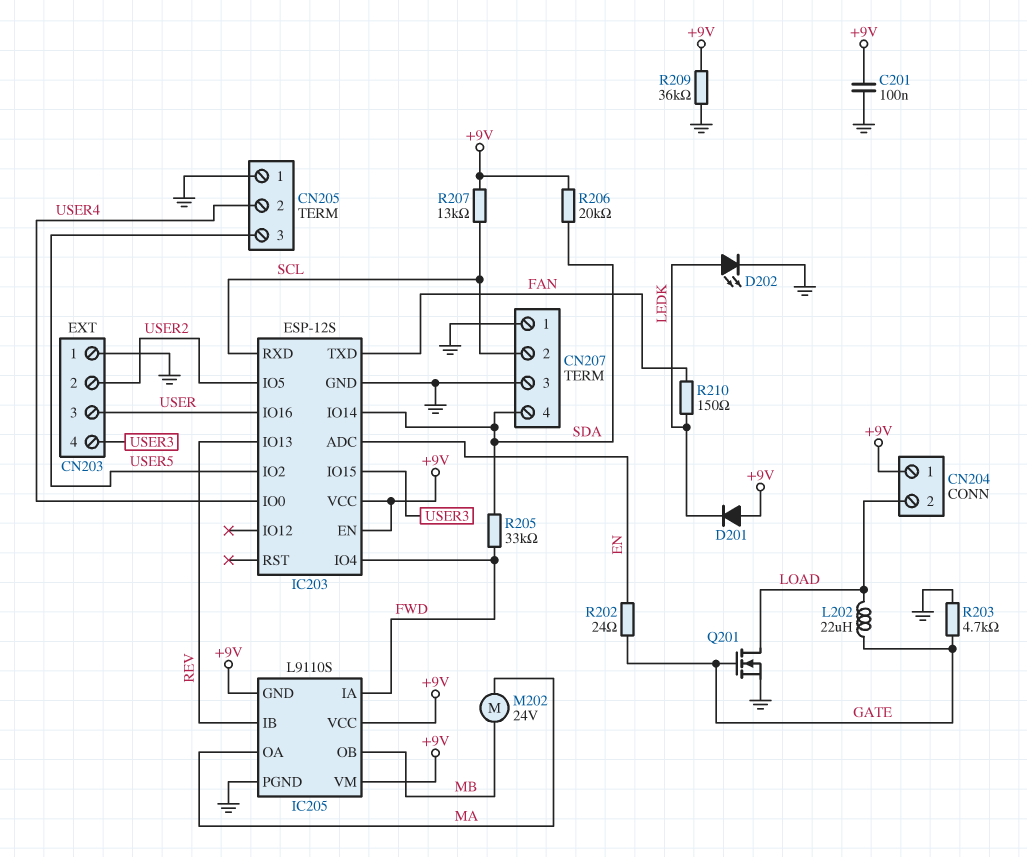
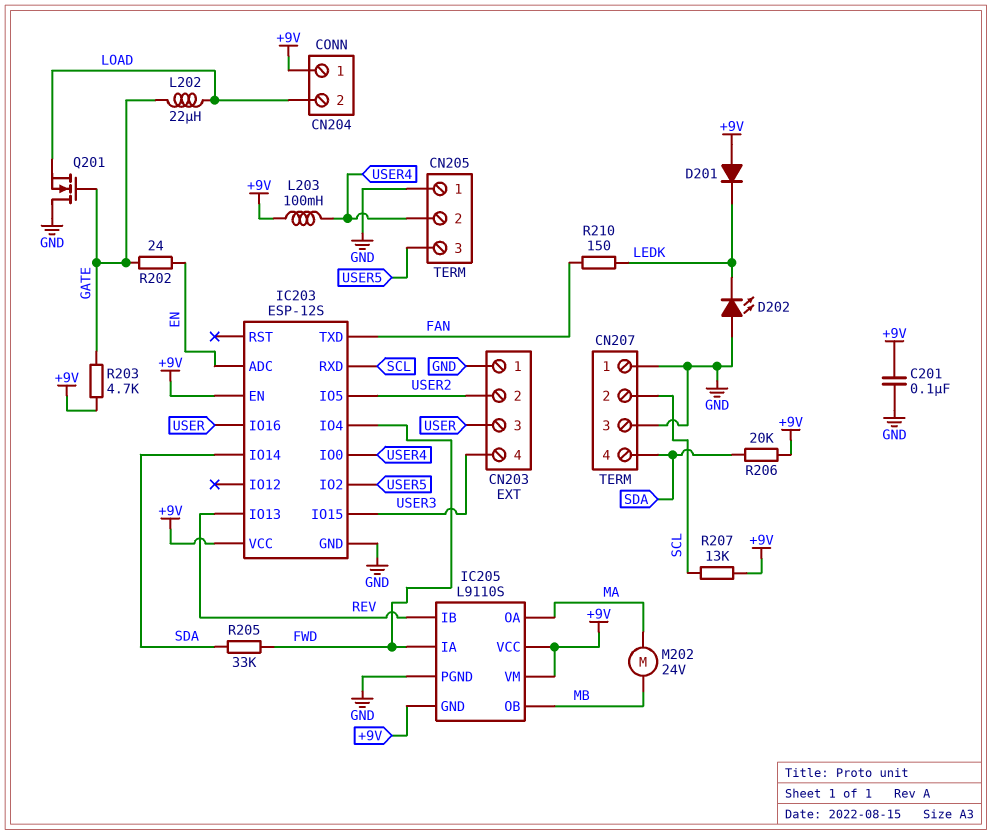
D202: LED (A LEDK, K GND) -> LED (A GND, K LEDK)
L203: none -> 100mH (+9V, USER4)
Q201: NMOS (G GATE, D LOAD, S GND) -> NMOS (G GATE, D GND, S LOAD)
R203: 4.7k (GATE, GND) -> 4.7k (+9V, GATE)
R209: 36k (+9V, GND) -> none

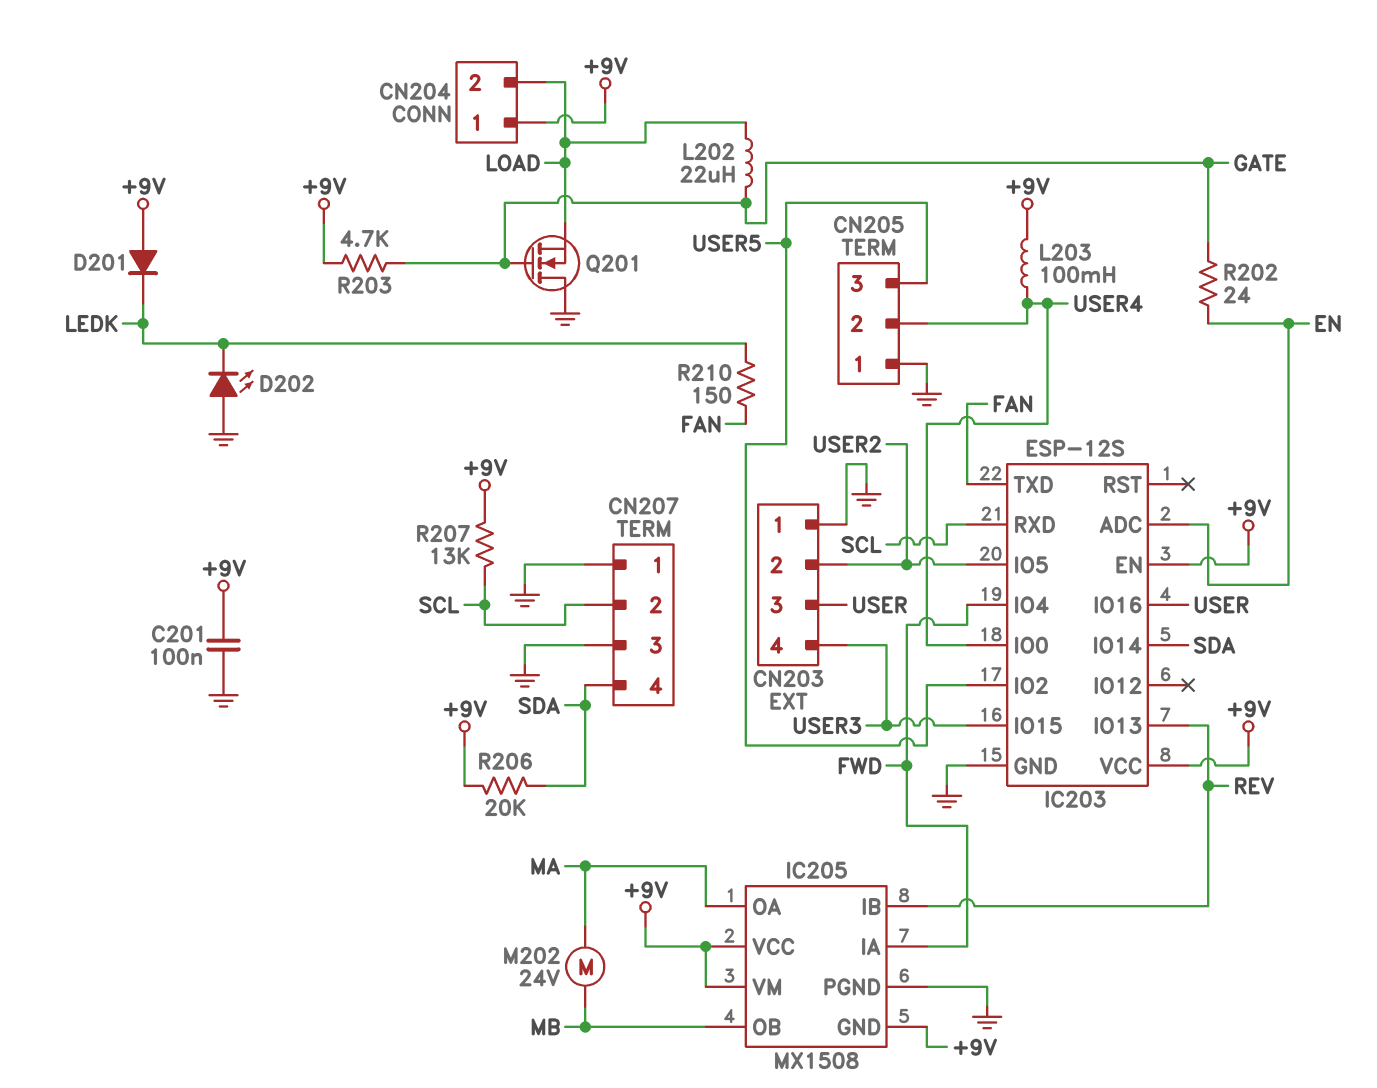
IC205: L9110S -> MX1508
R205: 33k (FWD, SDA) -> none

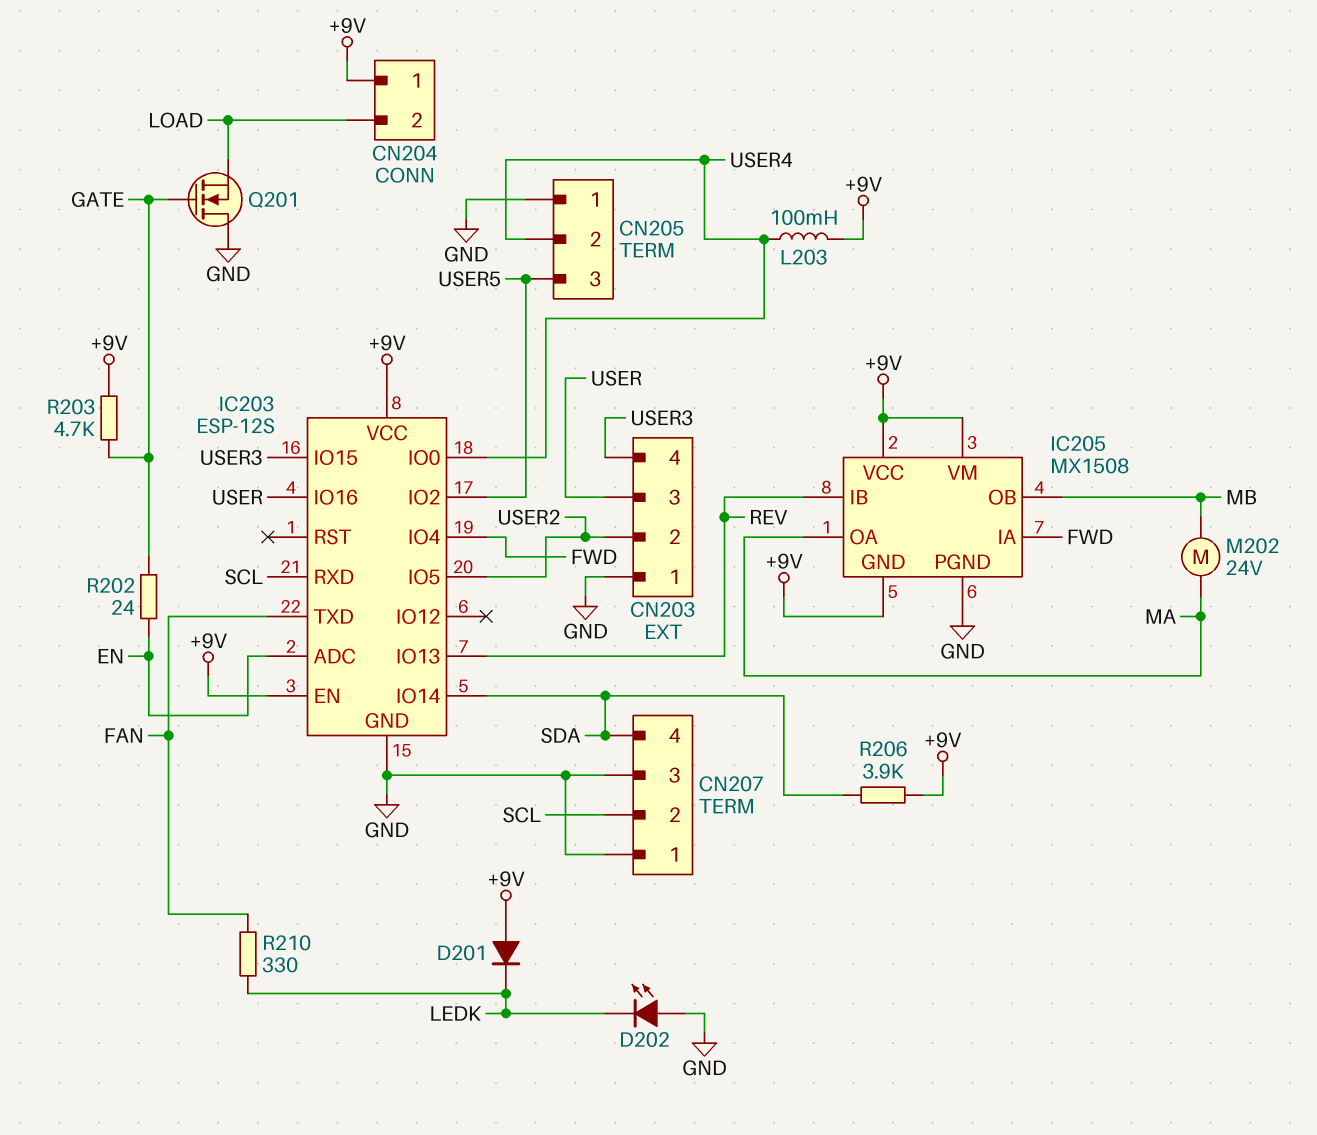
C201: 100nF (+9V, GND) -> none
L202: 22uH (GATE, LOAD) -> none
R206: 20k (+9V, SDA) -> 3.9k (+9V, SDA)
R207: 13k (+9V, SCL) -> none
R210: 150 (FAN, LEDK) -> 330 (FAN, LEDK)

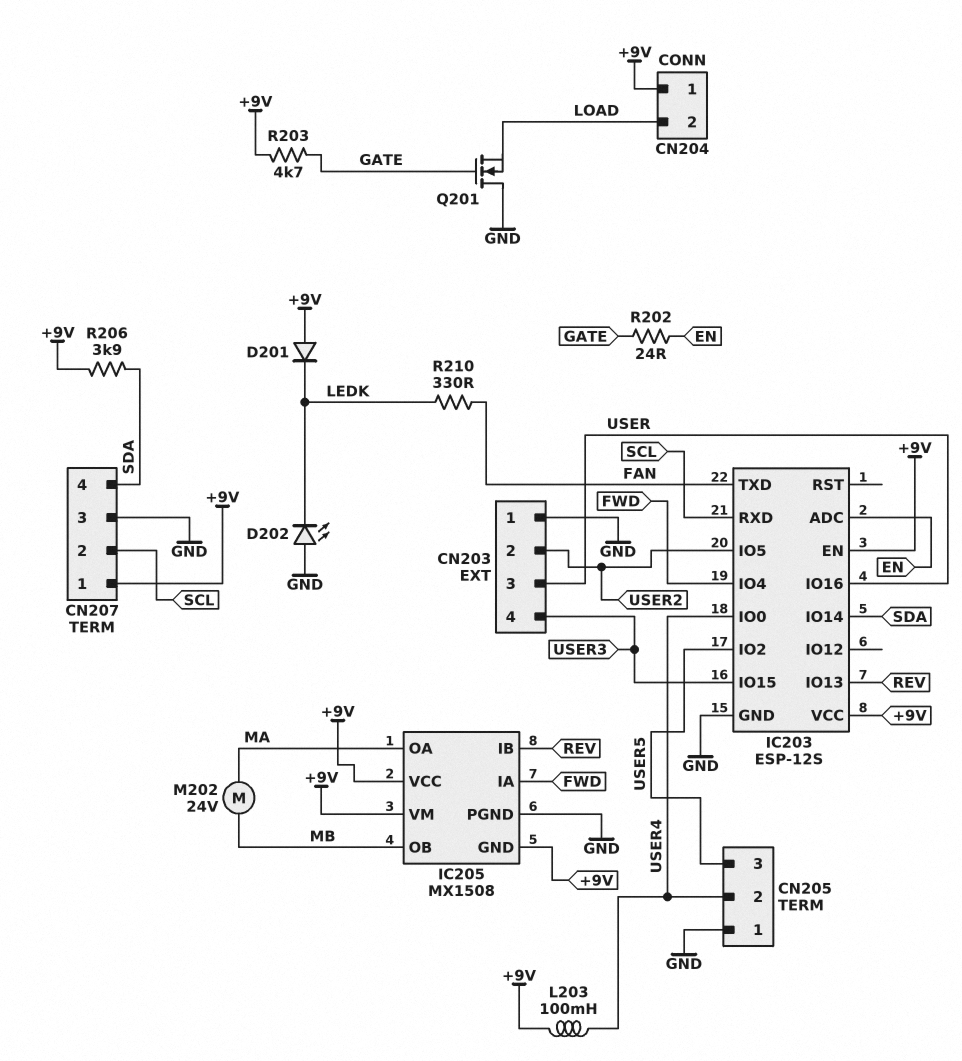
CN207 pin 1: GND -> +9V

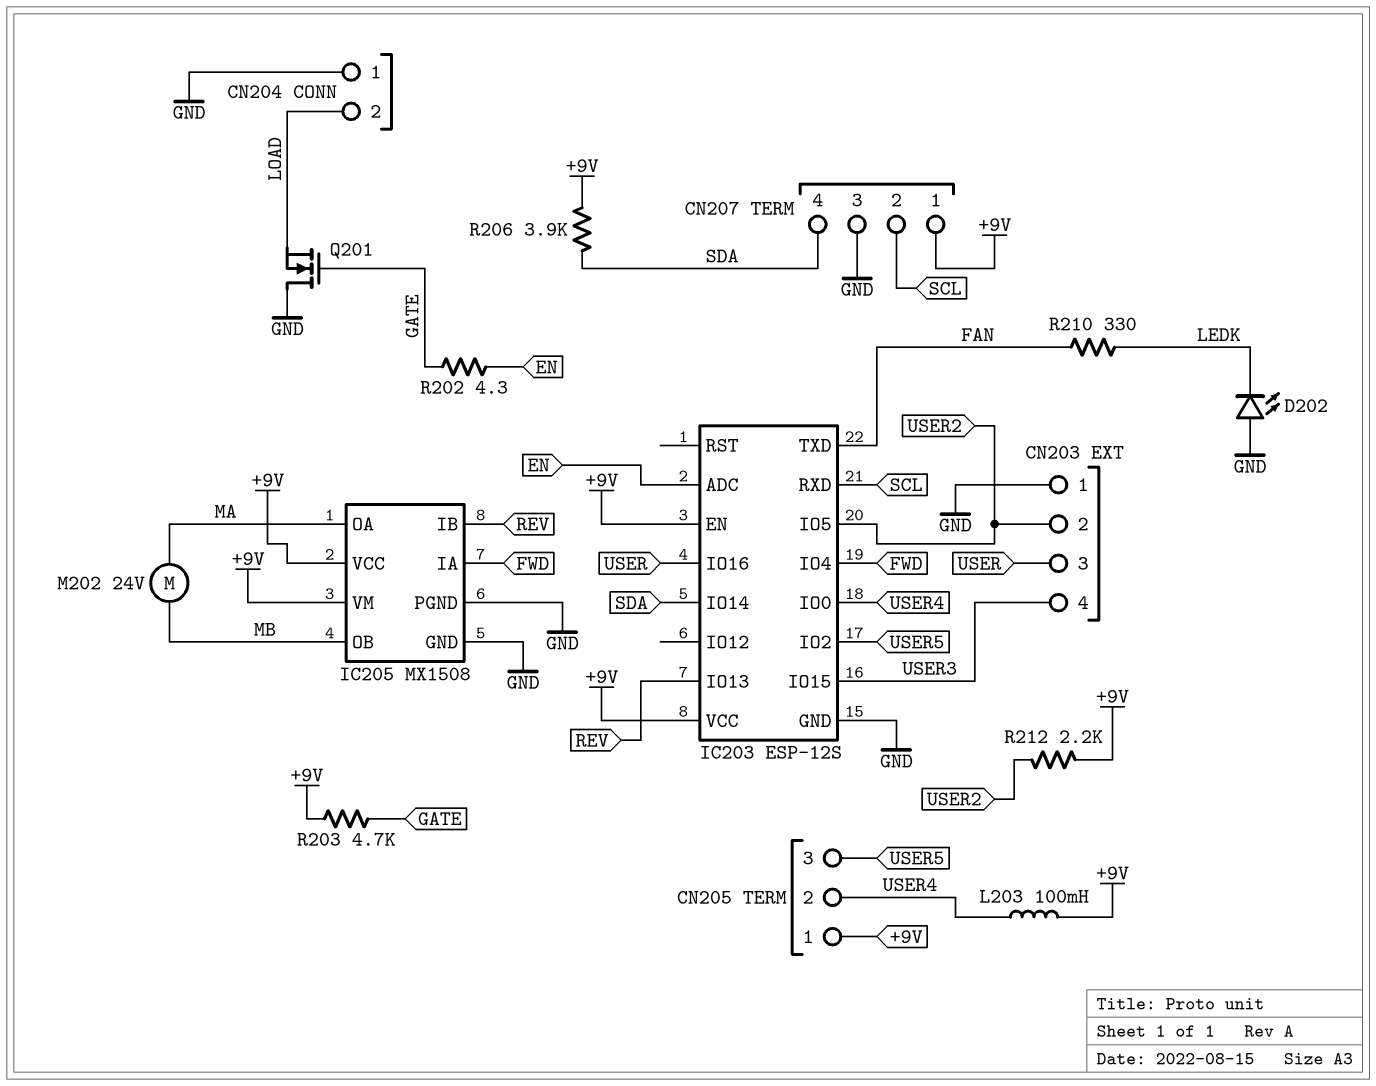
CN204 pin 1: +9V -> GND
CN205 pin 1: GND -> +9V
D201: diode (A +9V, K LEDK) -> none
IC205 pin GND: +9V -> GND
R202: 24 (EN, GATE) -> 4.3 (EN, GATE)
R212: none -> 2.2k (+9V, USER2)

